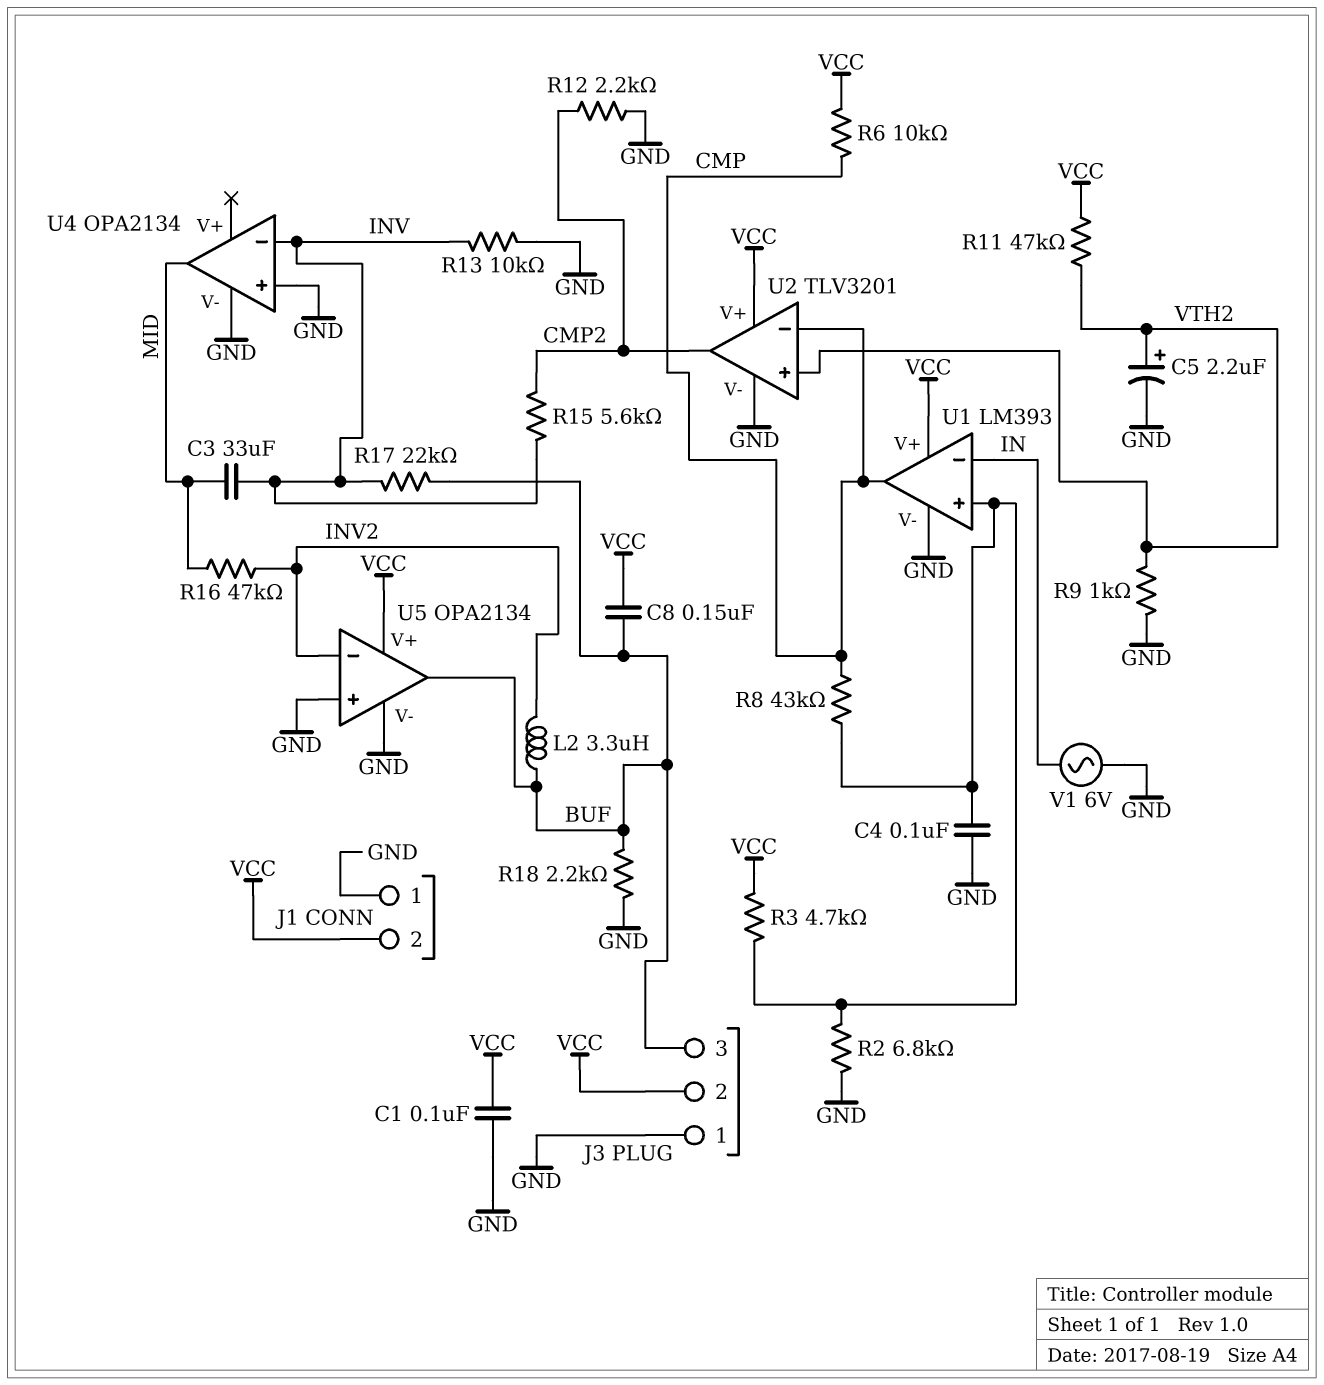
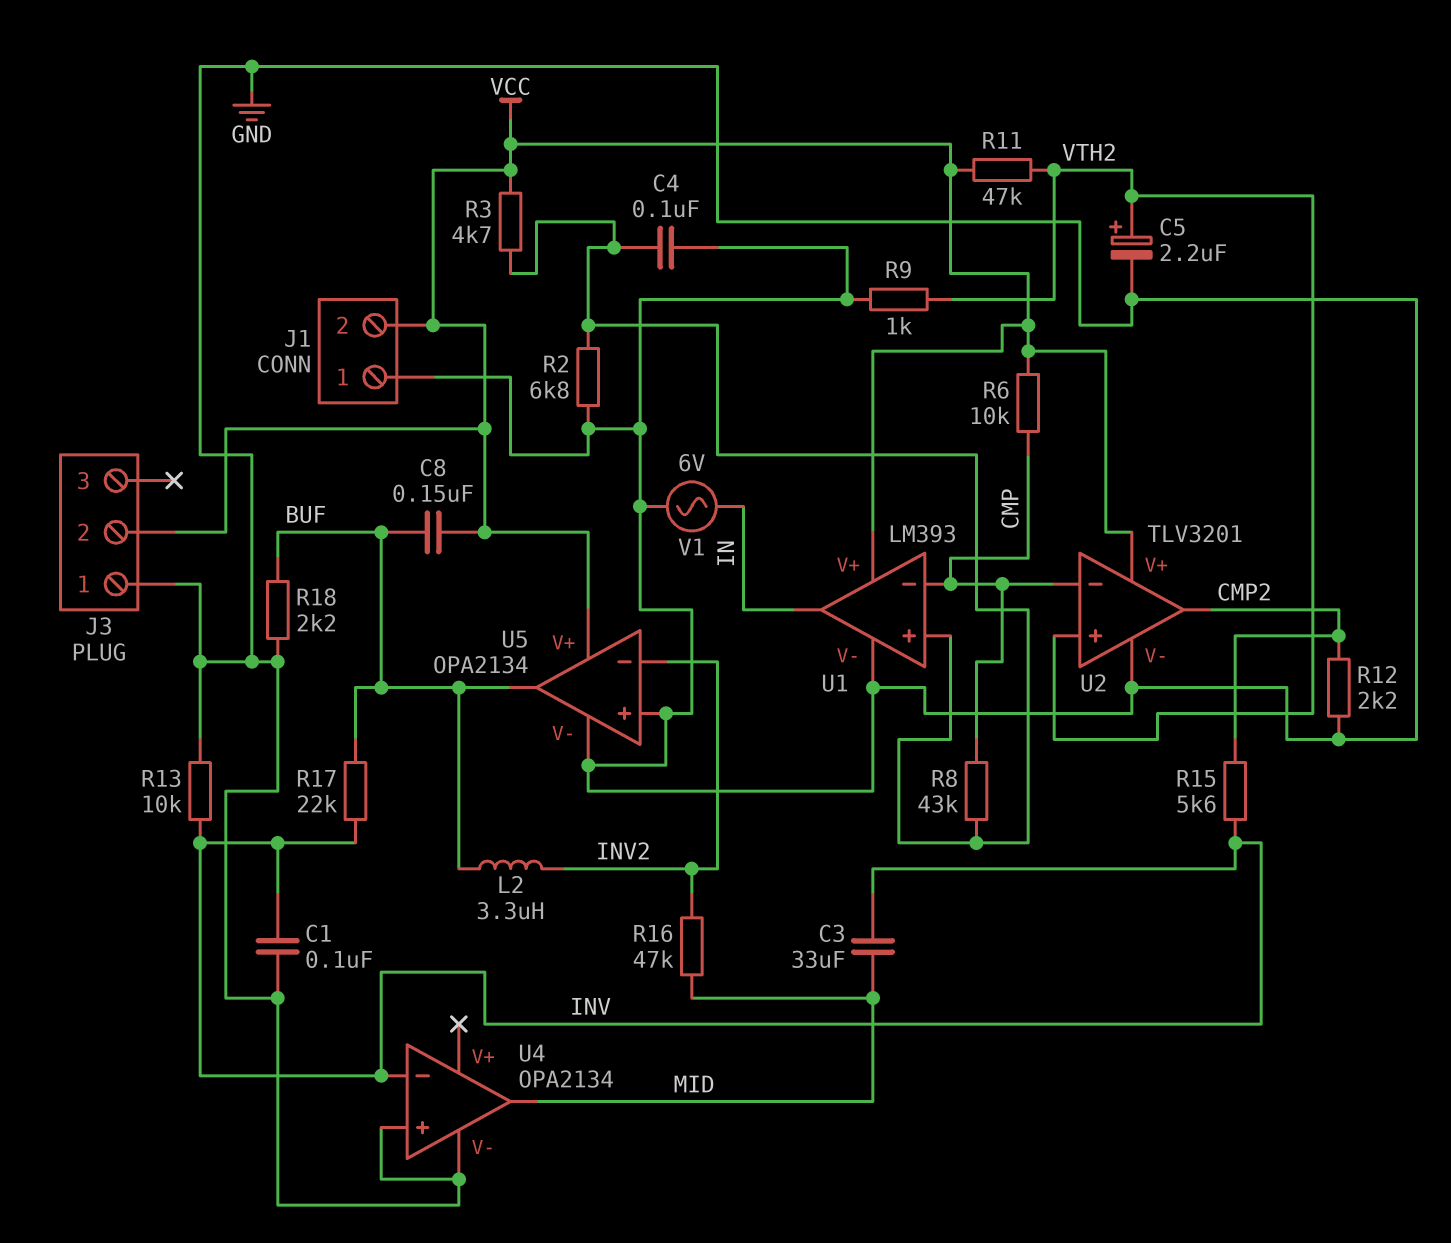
C1: 100nF (GND, VCC) -> 100nF (GND, INV)
J3 pin 3: BUF -> none
U1 pin in-: IN -> CMP
U1 pin out: CMP -> IN

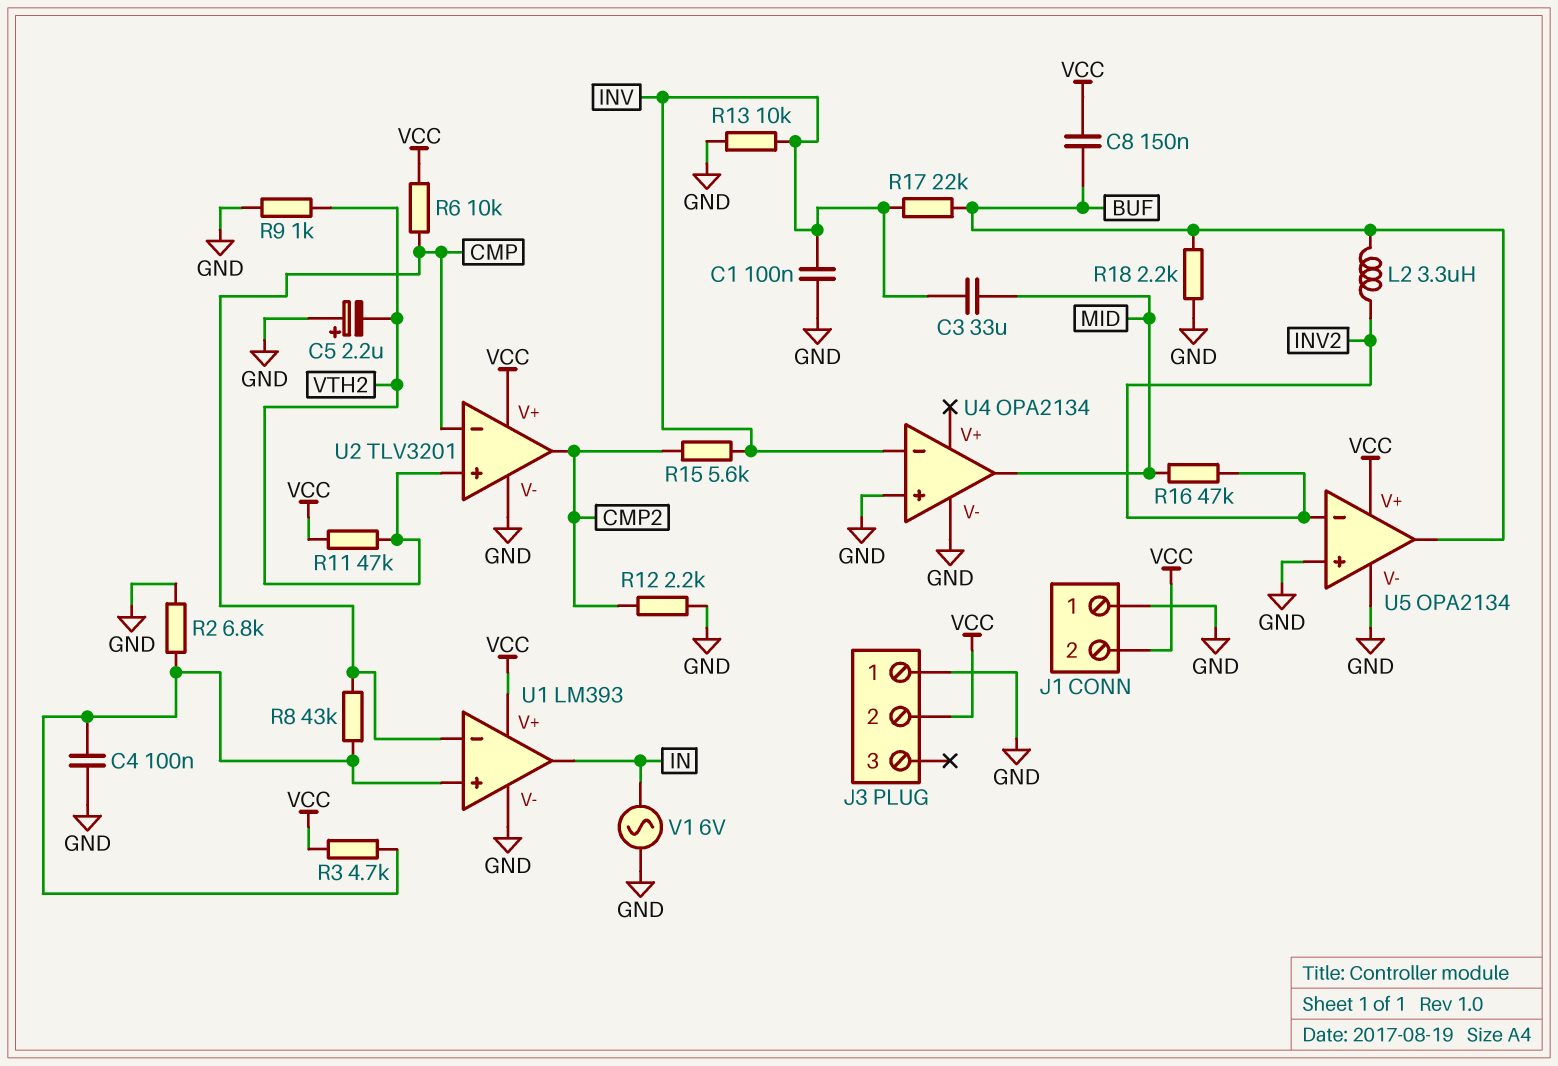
C5: 2.2uF (plus VTH2, minus GND) -> 2.2uF (plus GND, minus VTH2)

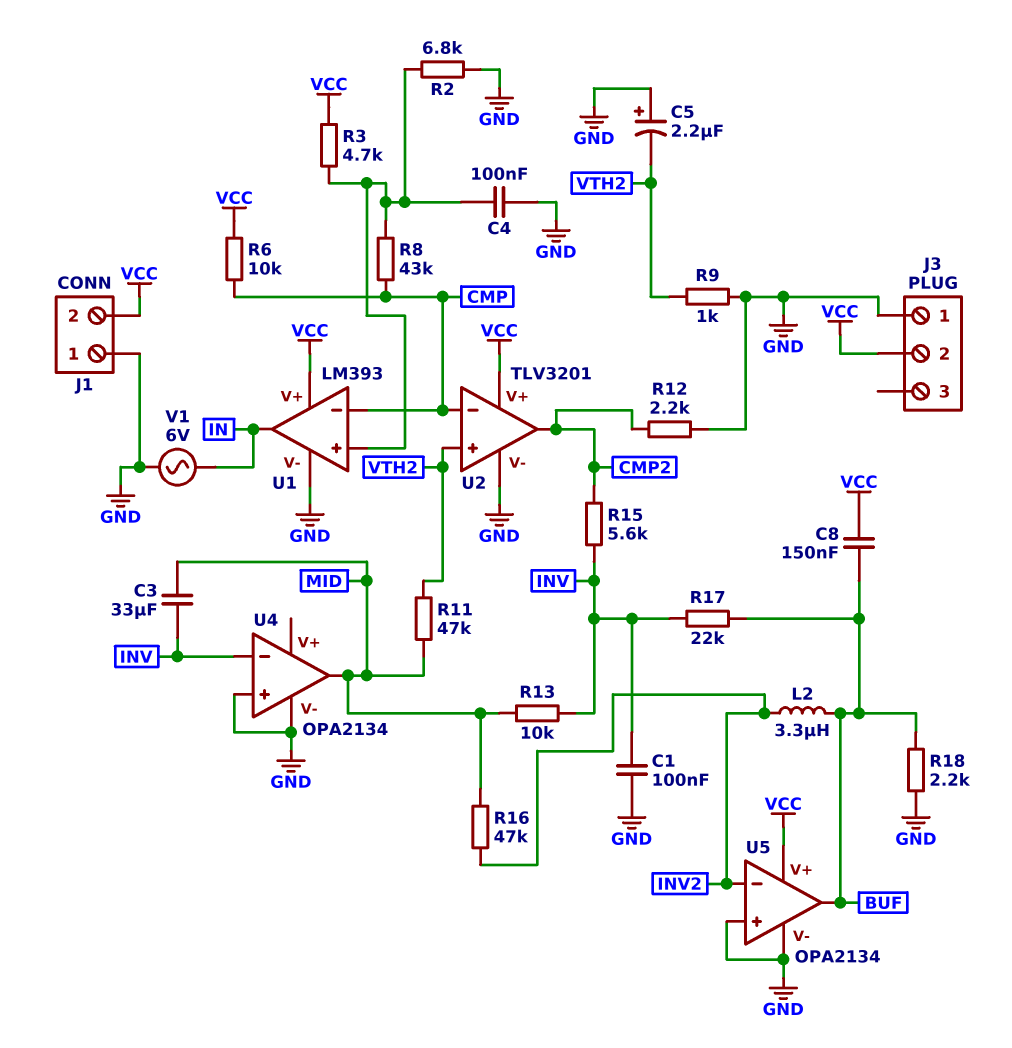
R11: 47k (VCC, VTH2) -> 47k (MID, VTH2)
R13: 10k (GND, INV) -> 10k (INV, MID)

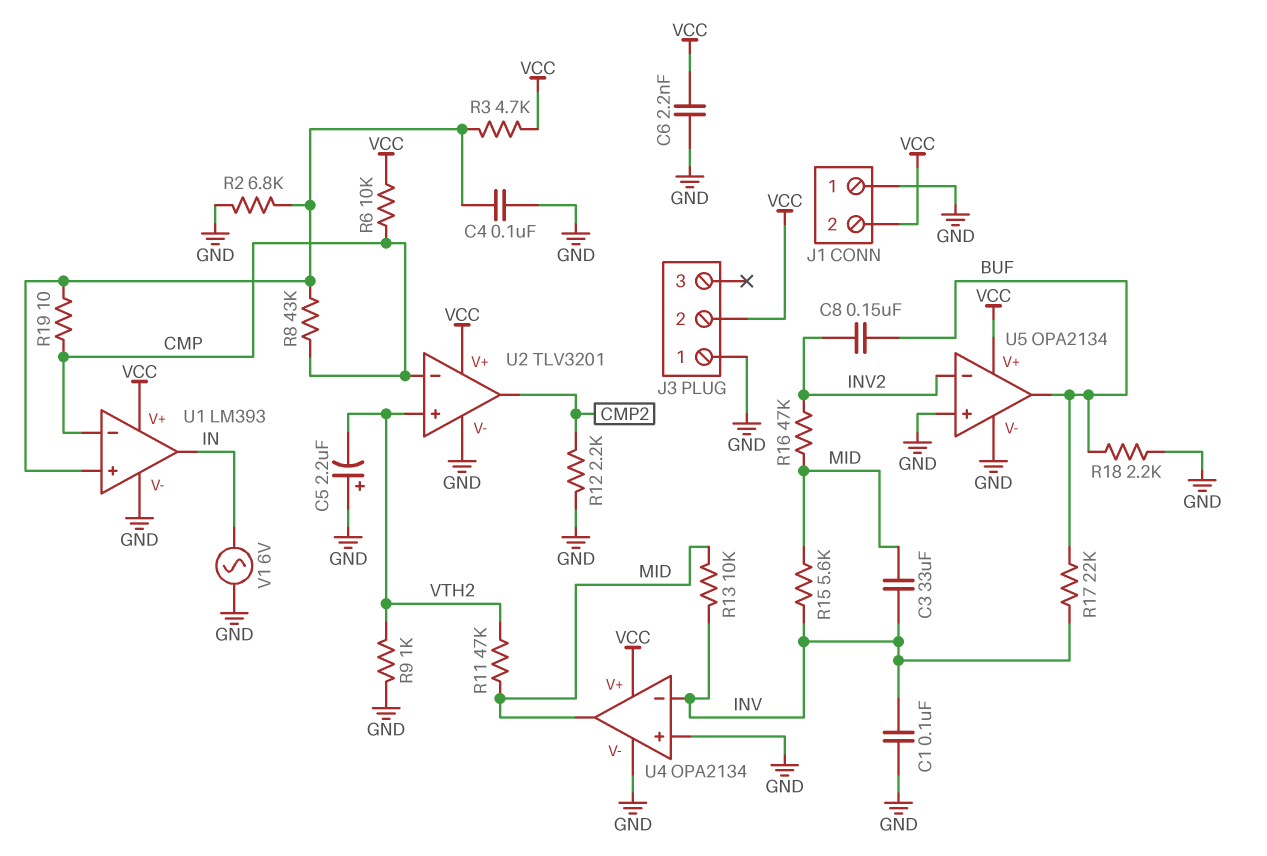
C6: none -> 2.2nF (GND, VCC)
C8: 150nF (BUF, VCC) -> 150nF (BUF, INV2)
L2: 3.3uH (BUF, INV2) -> none
R15: 5.6k (CMP2, INV) -> 5.6k (INV, MID)
R19: none -> 10 (CMP, U1/in+)
U4 pin V+: none -> VCC

